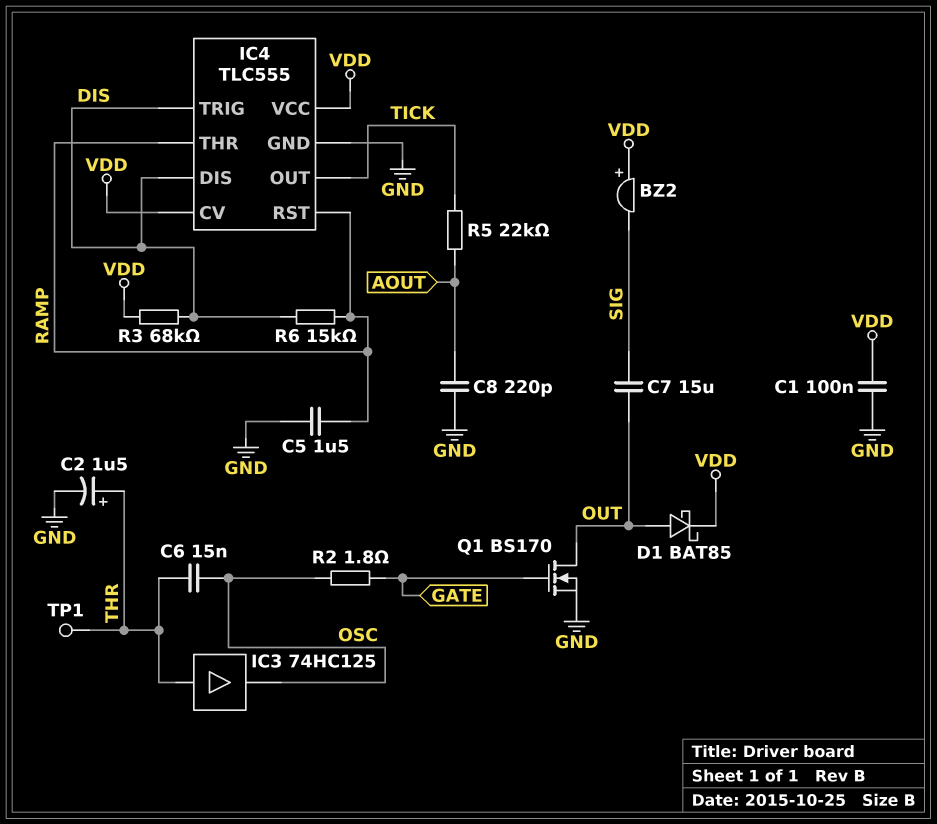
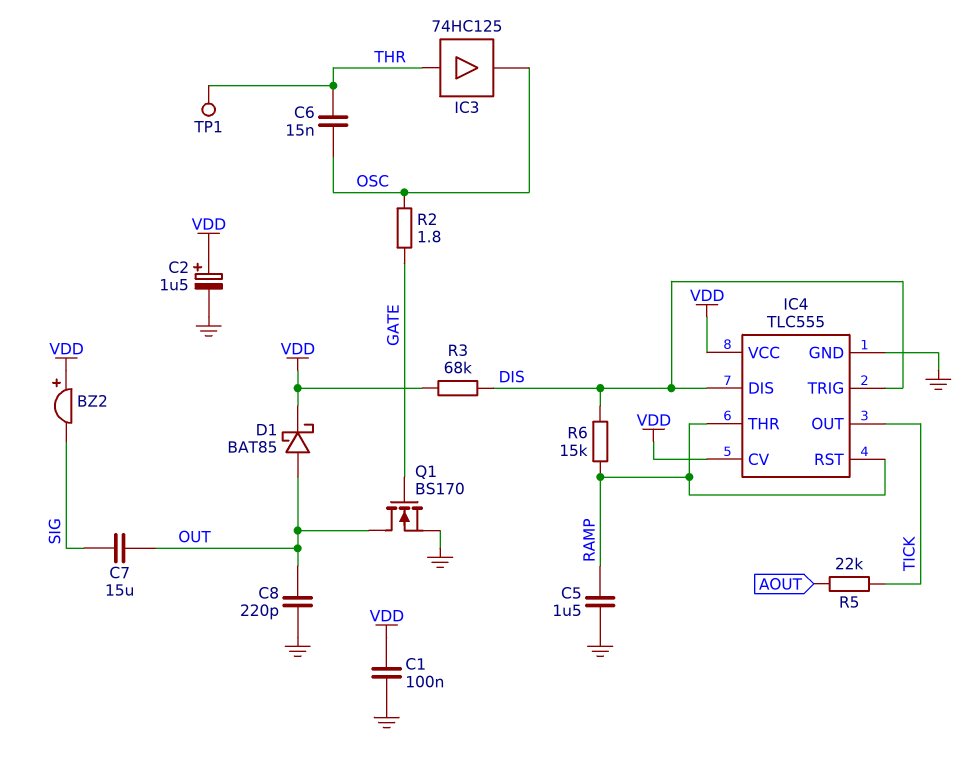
C2: 1.5uF (plus THR, minus GND) -> 1.5uF (plus VDD, minus GND)
C8: 220pF (AOUT, GND) -> 220pF (GND, OUT)

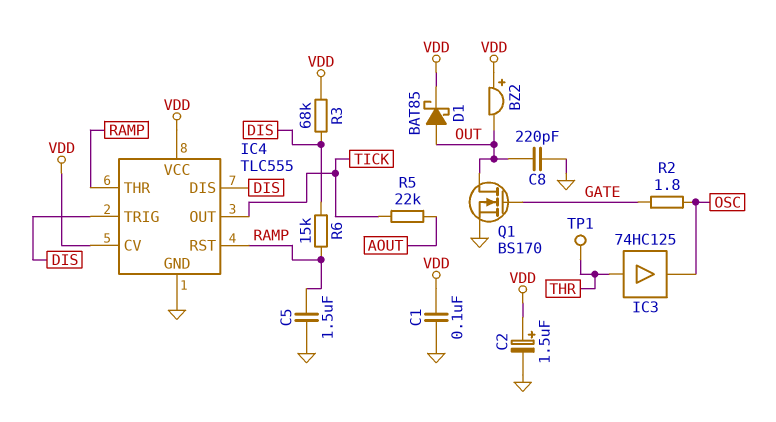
BZ2: buzzer (plus VDD, minus SIG) -> buzzer (plus VDD, minus OUT)
C6: 15nF (OSC, THR) -> none
C7: 15uF (OUT, SIG) -> none

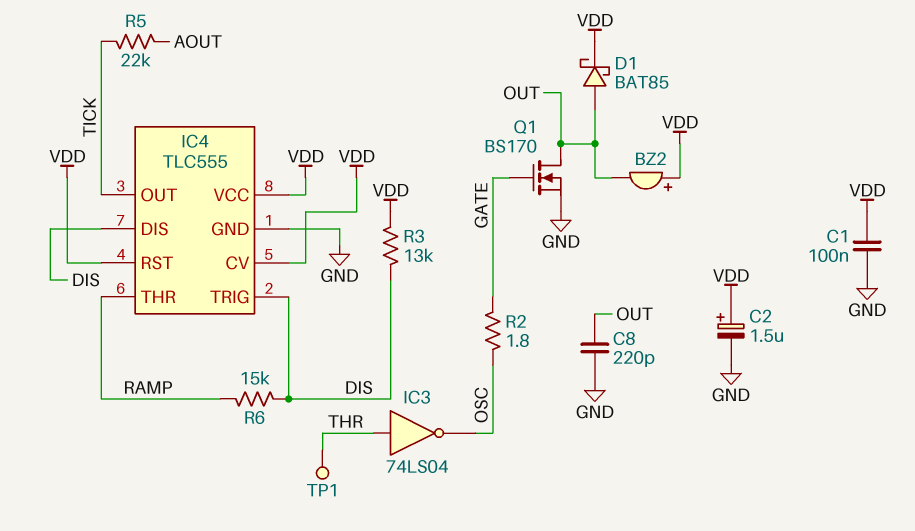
C5: 1.5uF (GND, RAMP) -> none
IC3: buffer 74HC125 (in THR, out OSC) -> NOT 74LS04 (in THR, out OSC)
IC4 pin RST: RAMP -> VDD
R3: 68k (DIS, VDD) -> 13k (DIS, VDD)

